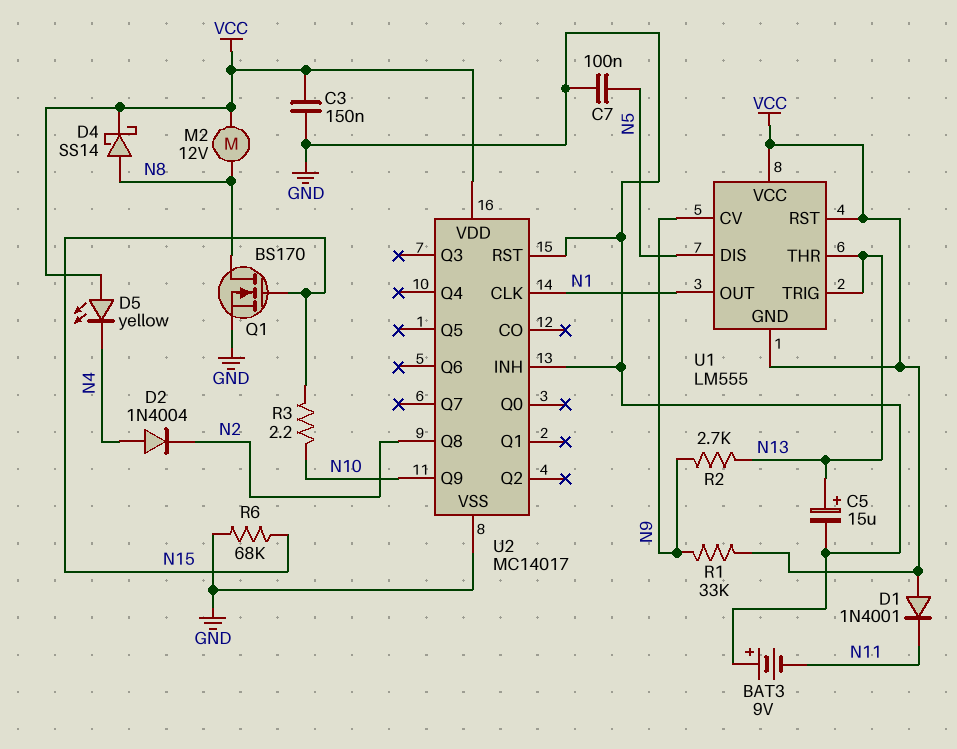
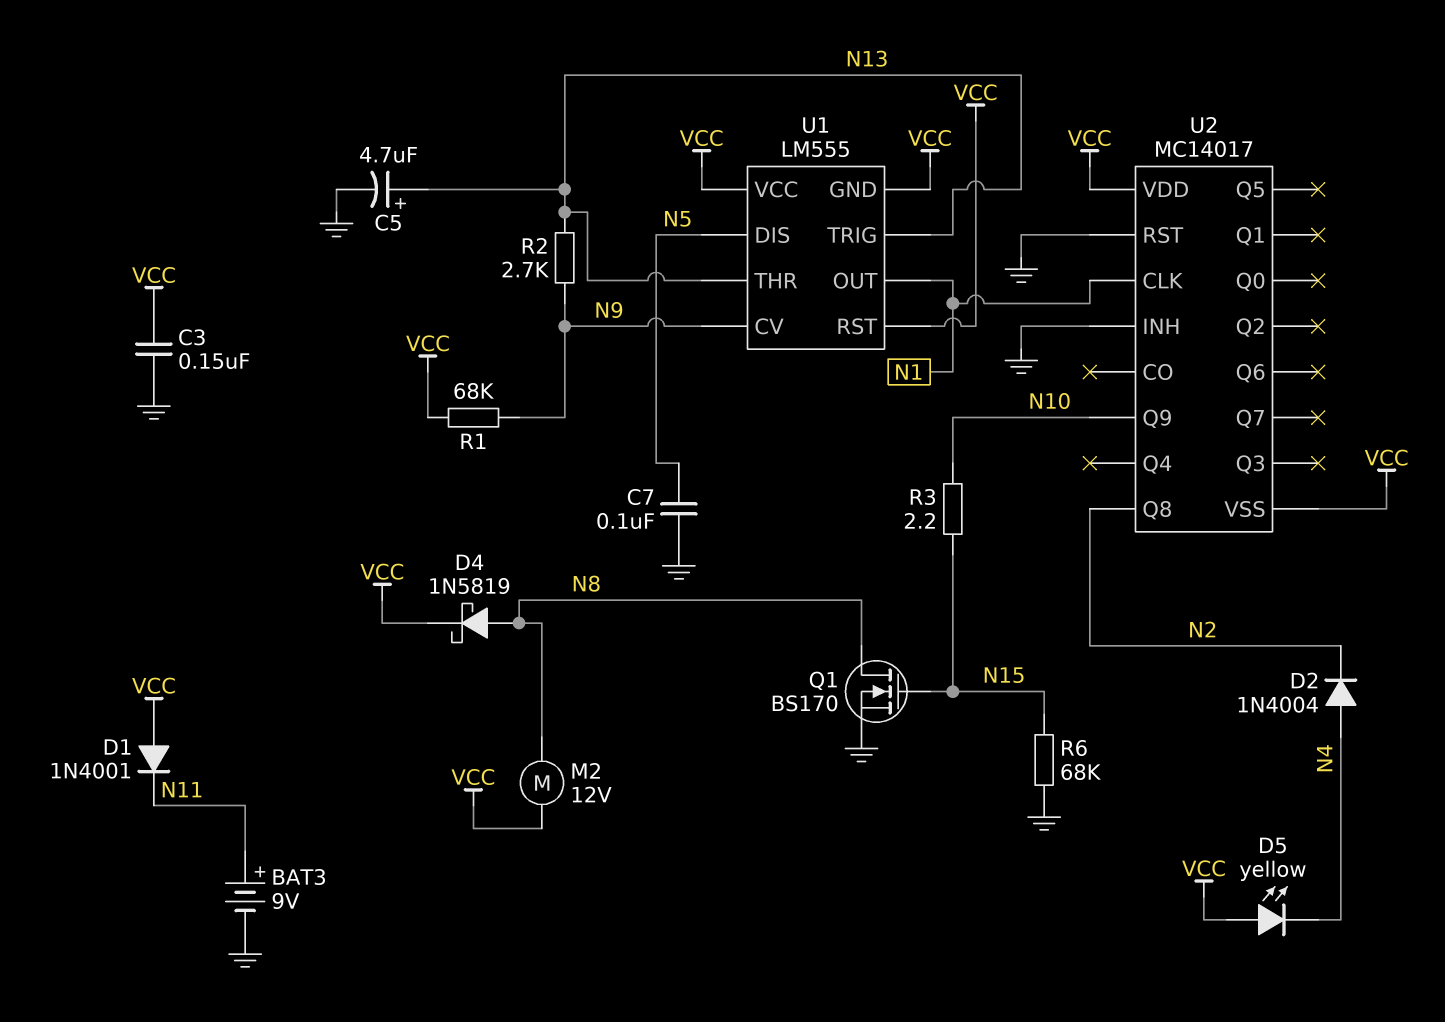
BAT3: 9V (plus GND, minus N11) -> 9V (plus N11, minus GND)
C5: 15uF (plus N13, minus GND) -> 4.7uF (plus N13, minus GND)
D4: schottky SS14 (A N8, K VCC) -> schottky 1N5819 (A N8, K VCC)
R1: 33k (N9, VCC) -> 68k (N9, VCC)
U2 pin VSS: GND -> VCC

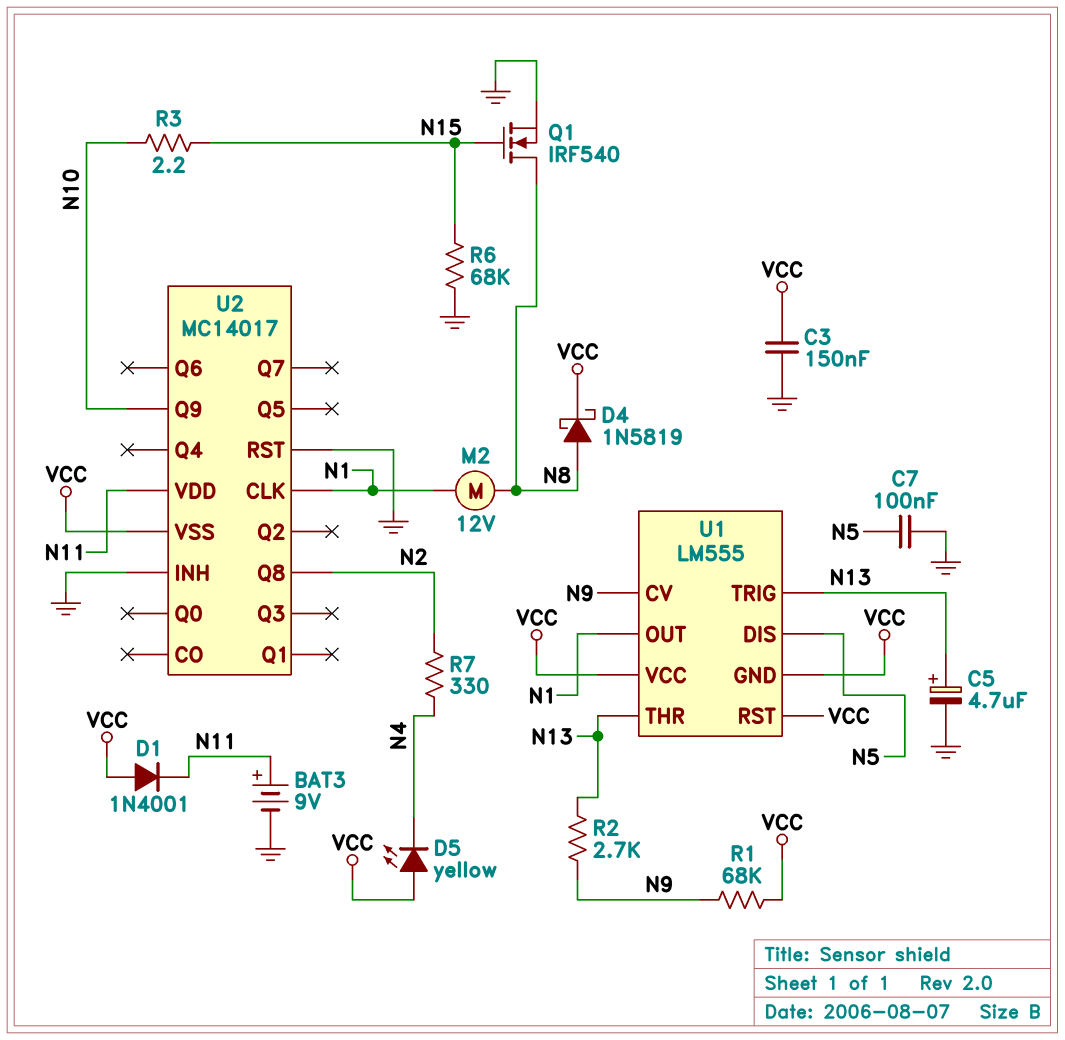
D2: diode 1N4004 (A N4, K N2) -> none
M2: motor 12V (N8, VCC) -> motor 12V (N1, N8)
Q1: NMOS BS170 (G N15, D N8, S GND) -> NMOS IRF540 (G N15, D N8, S GND)
R7: none -> 330 (N2, N4)
U2 pin VDD: VCC -> N11

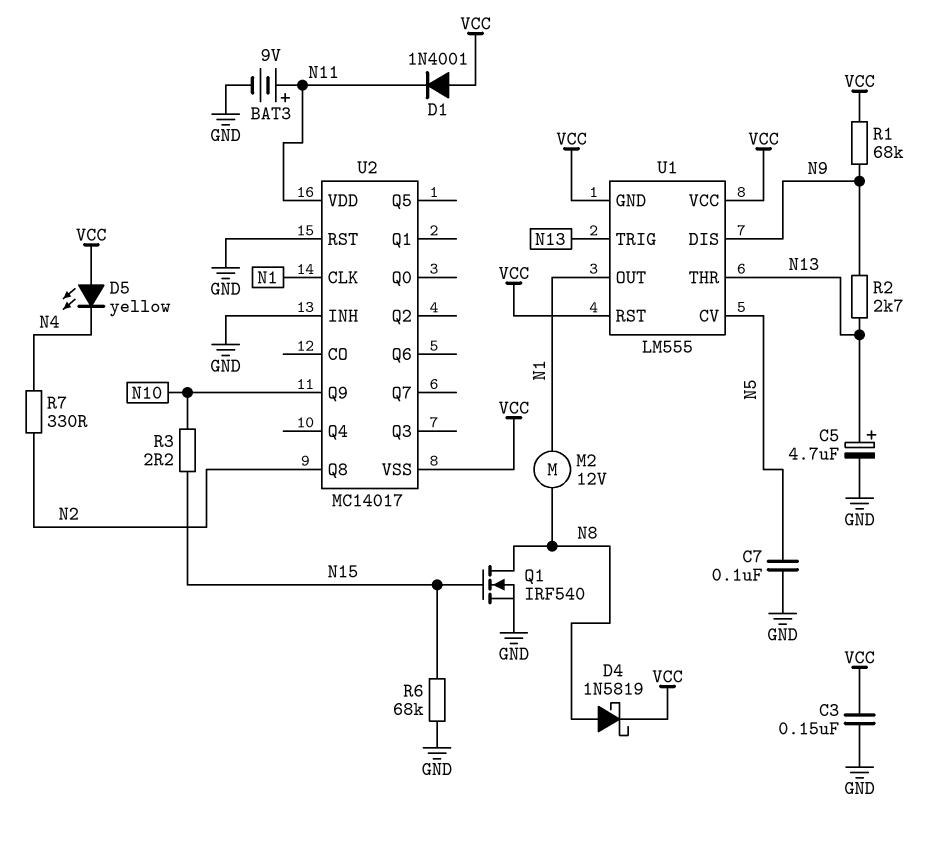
U1 pin CV: N9 -> N5
U1 pin DIS: N5 -> N9

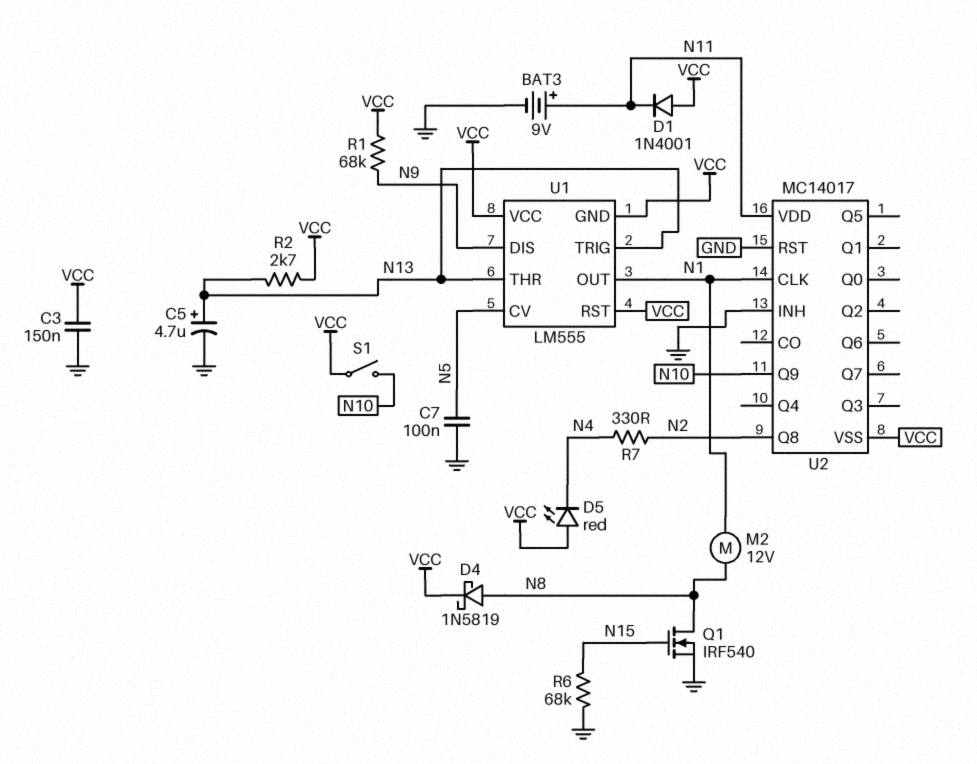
D5: LED yellow (A VCC, K N4) -> LED red (A VCC, K N4)
R2: 2.7k (N9, N13) -> 2.7k (N13, VCC)
R3: 2.2 (N10, N15) -> none
S1: none -> switch (N10, VCC)

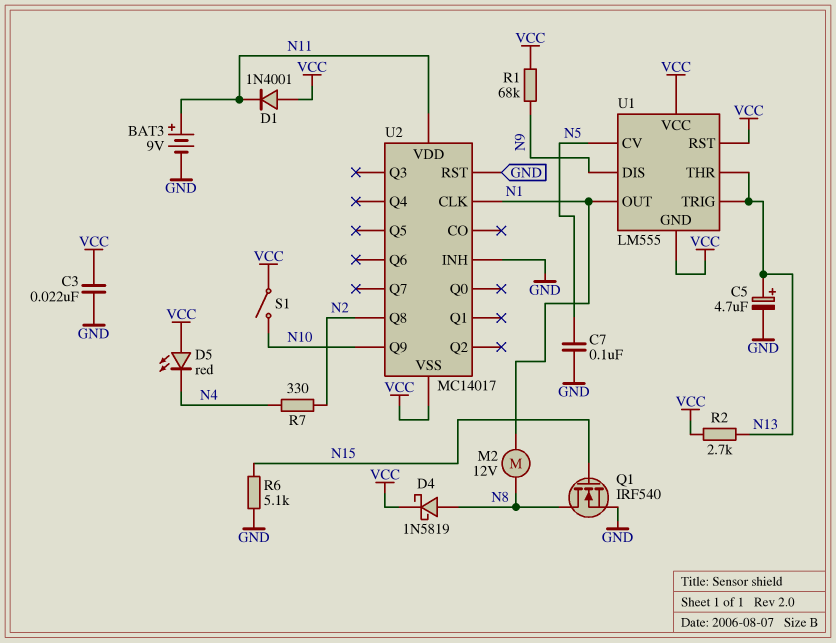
C3: 150nF (GND, VCC) -> 22nF (GND, VCC)
R6: 68k (GND, N15) -> 5.1k (GND, N15)

